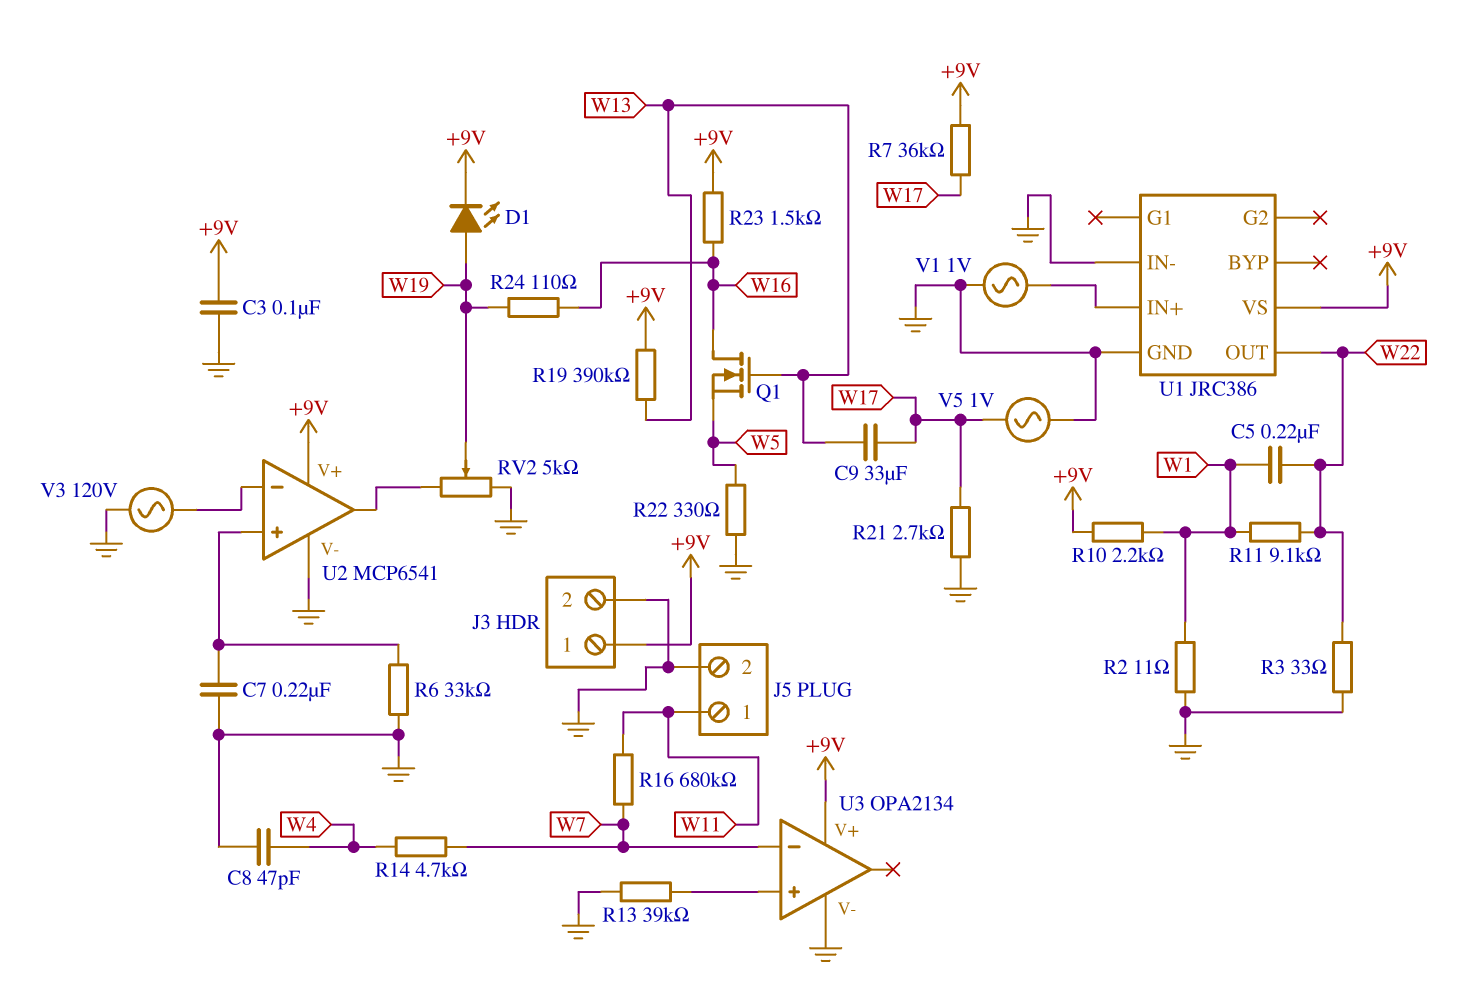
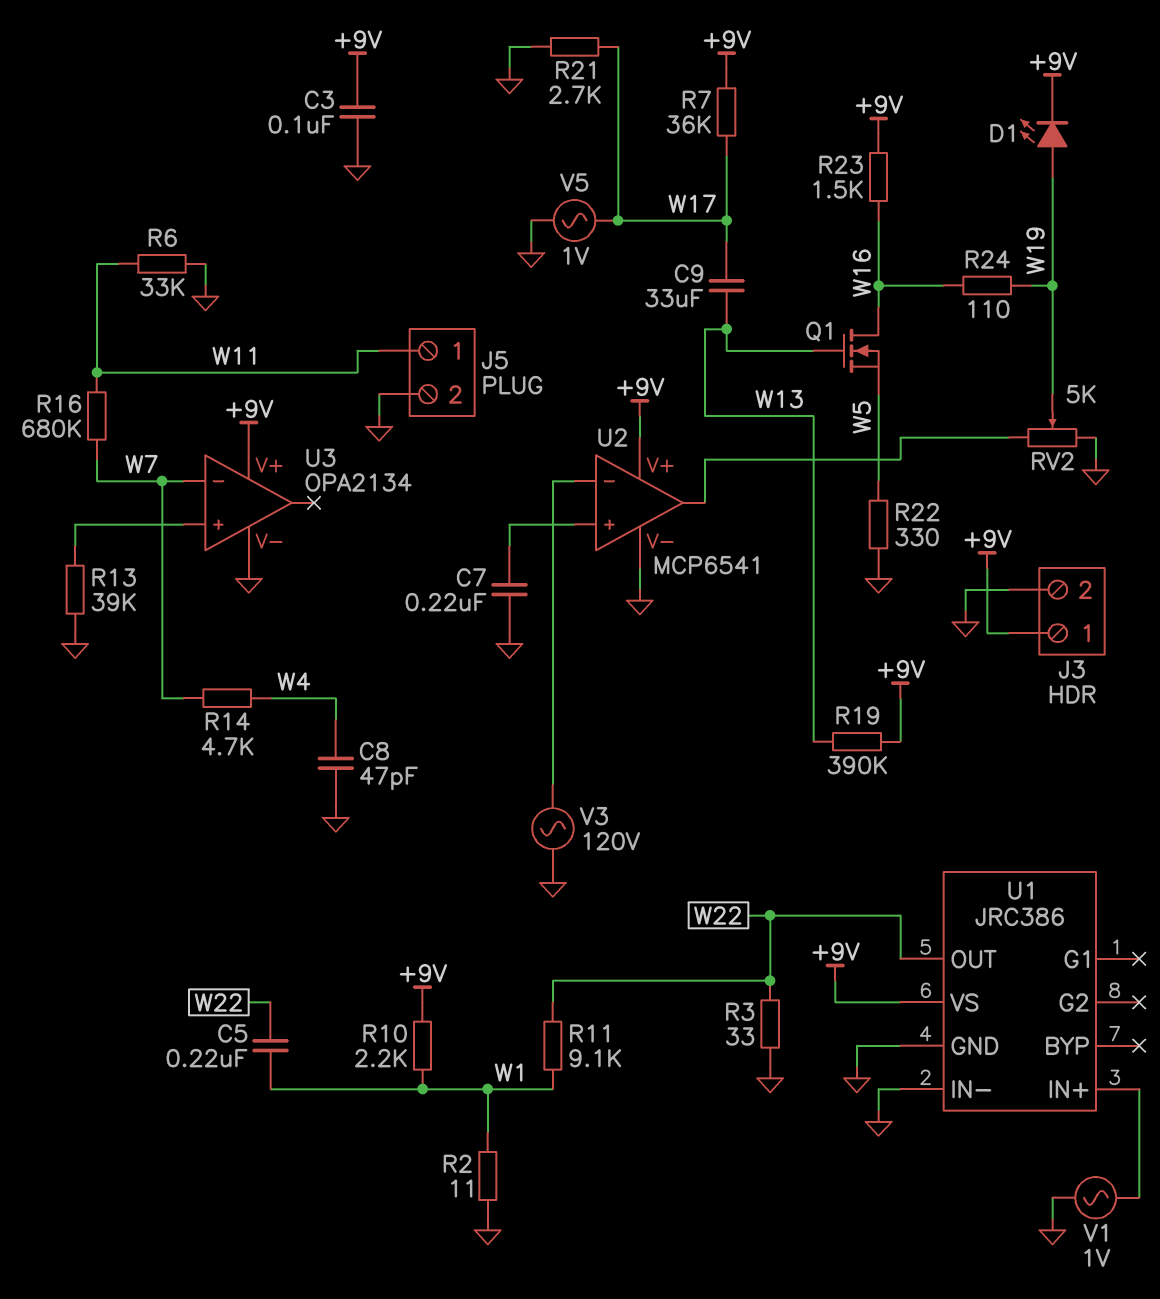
R6: 33k (GND, U2/in+) -> 33k (GND, W11)

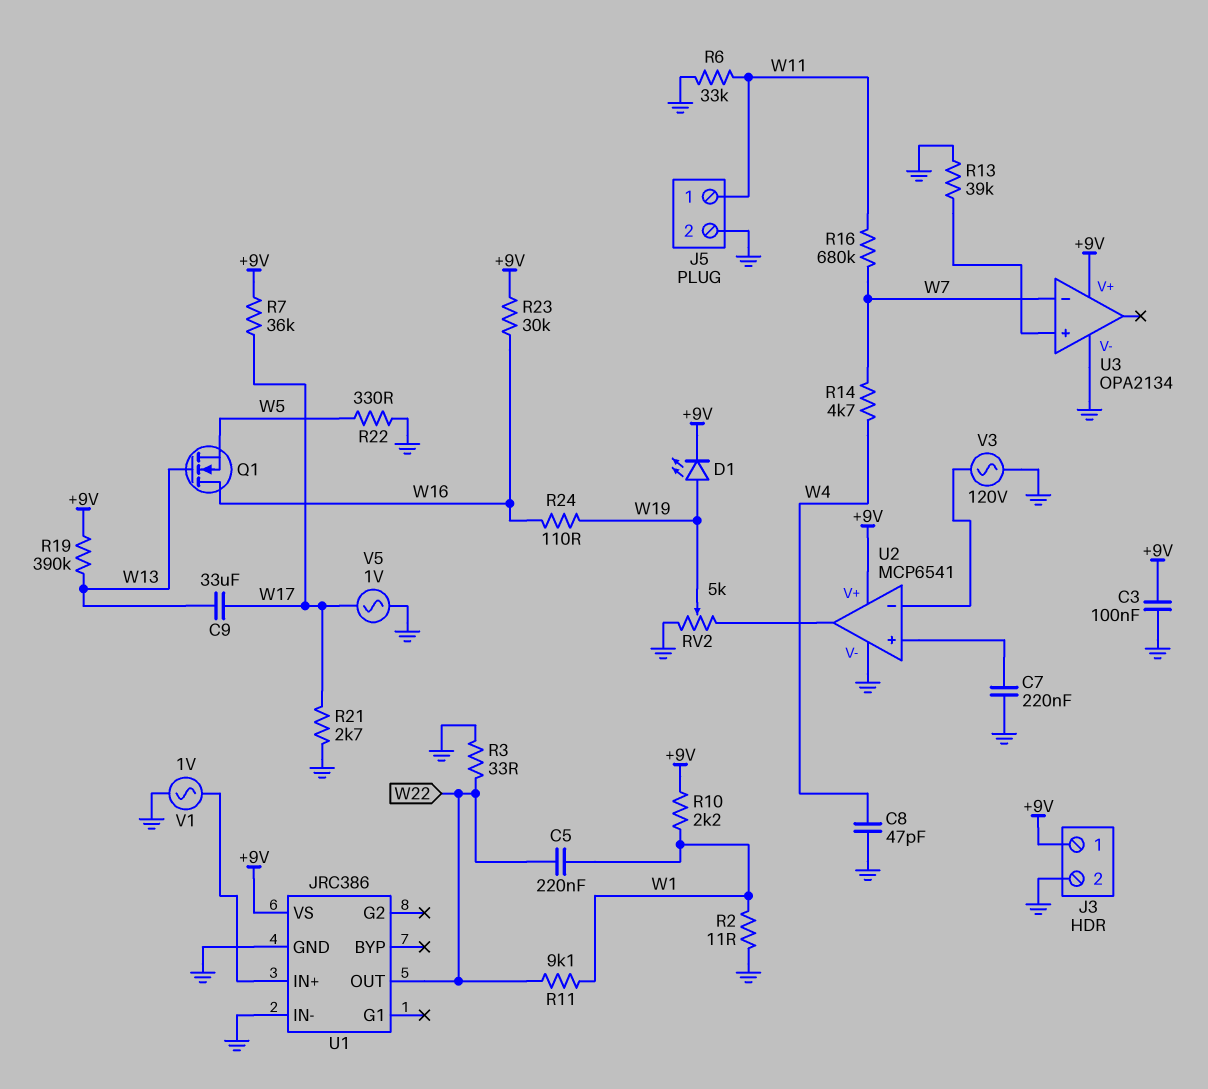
R23: 1.5k (+9V, W16) -> 30k (+9V, W16)

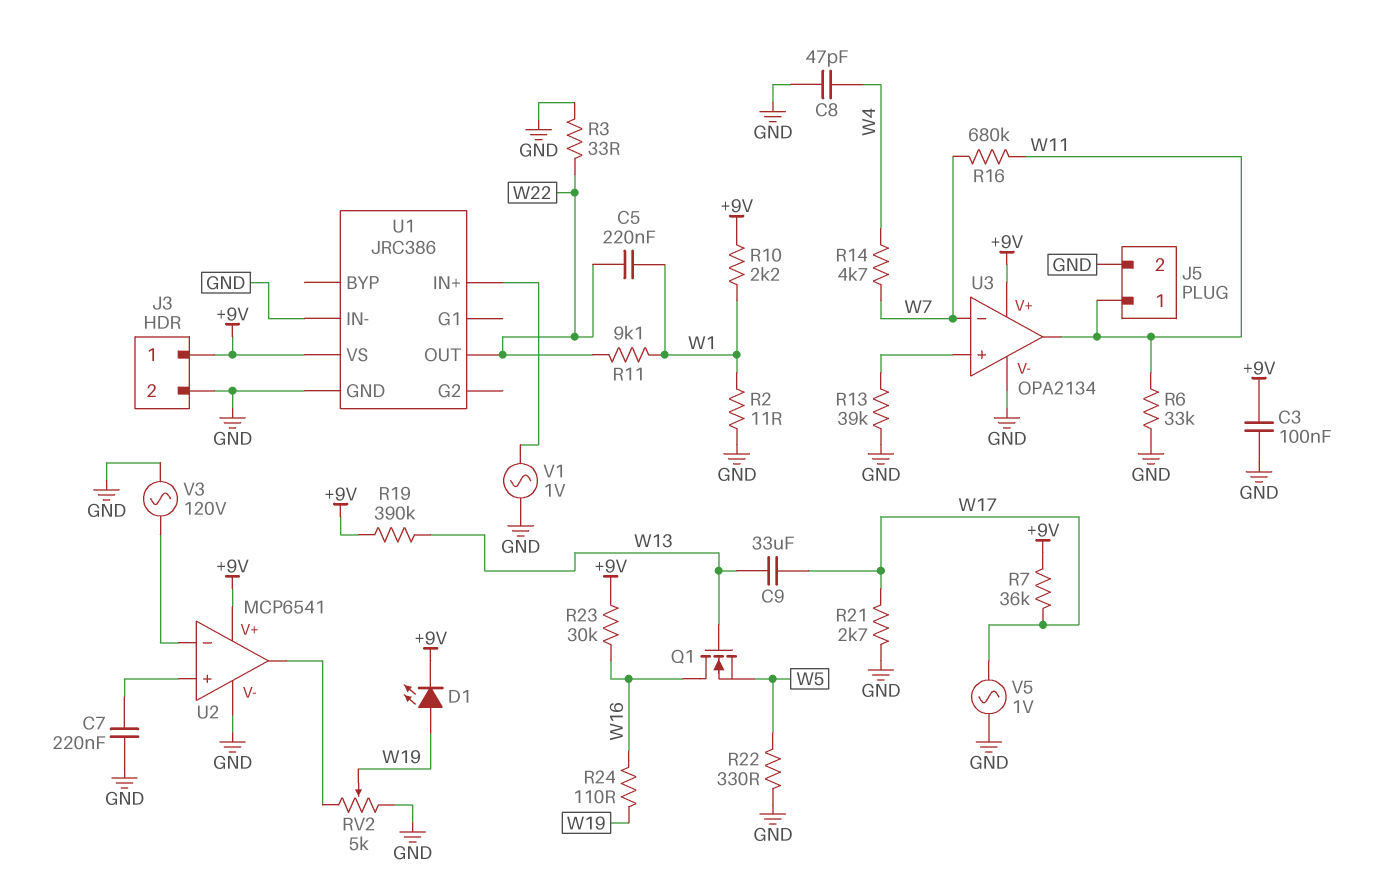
U3 pin out: none -> W11

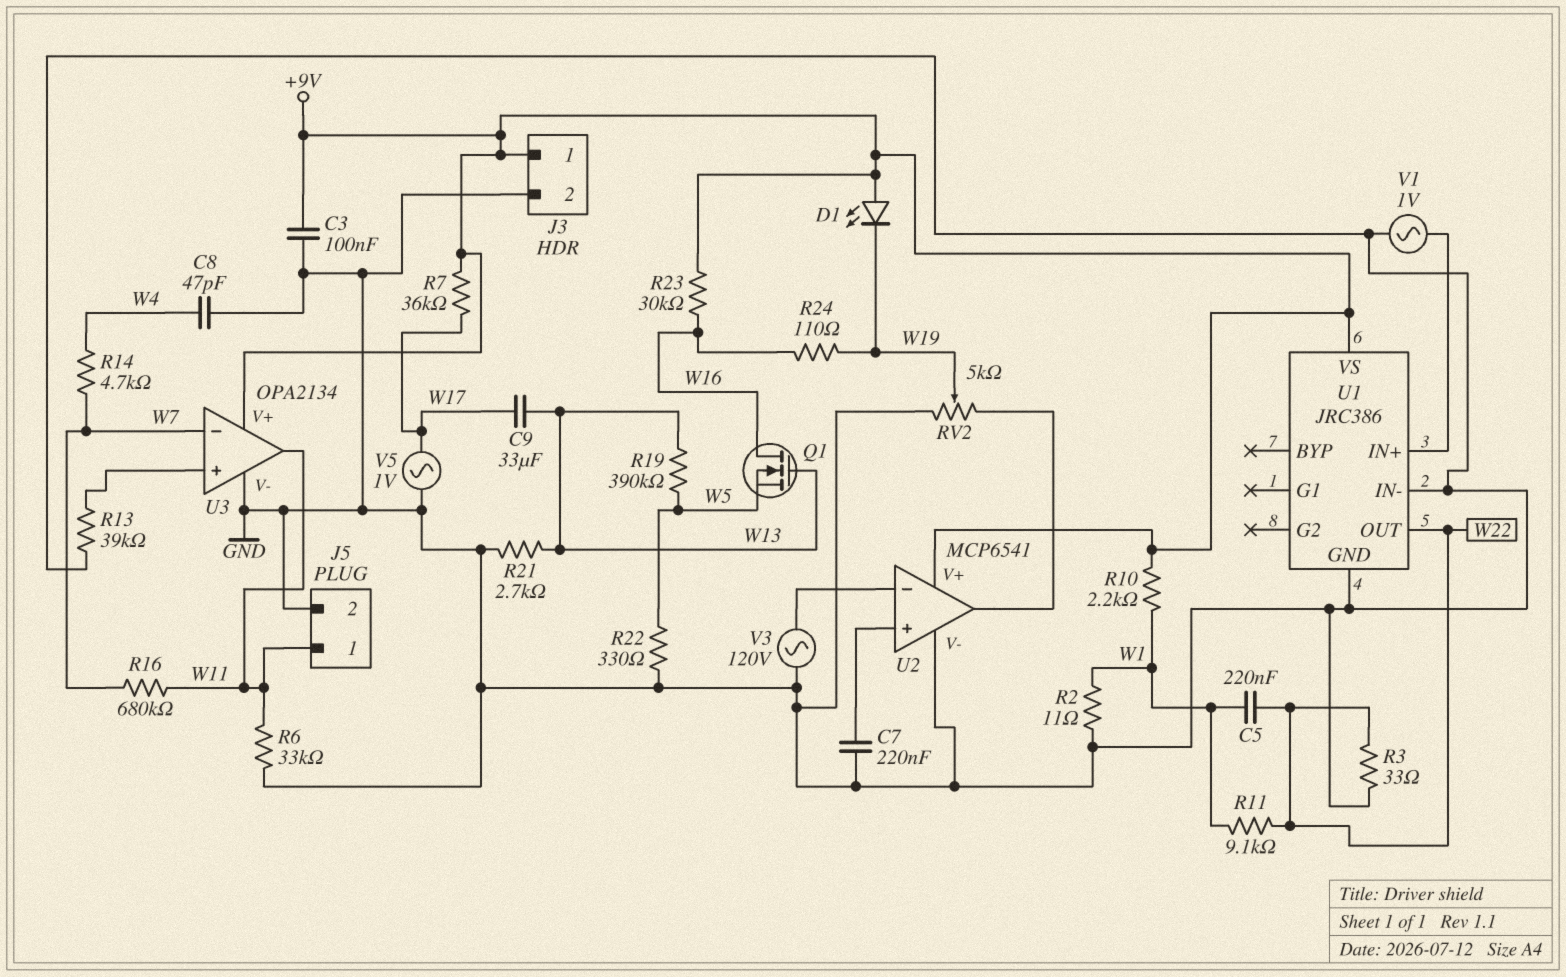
D1: LED (A W19, K +9V) -> LED (A +9V, K W19)
R19: 390k (+9V, W13) -> 390k (W5, W13)
R21: 2.7k (GND, W17) -> 2.7k (GND, W13)

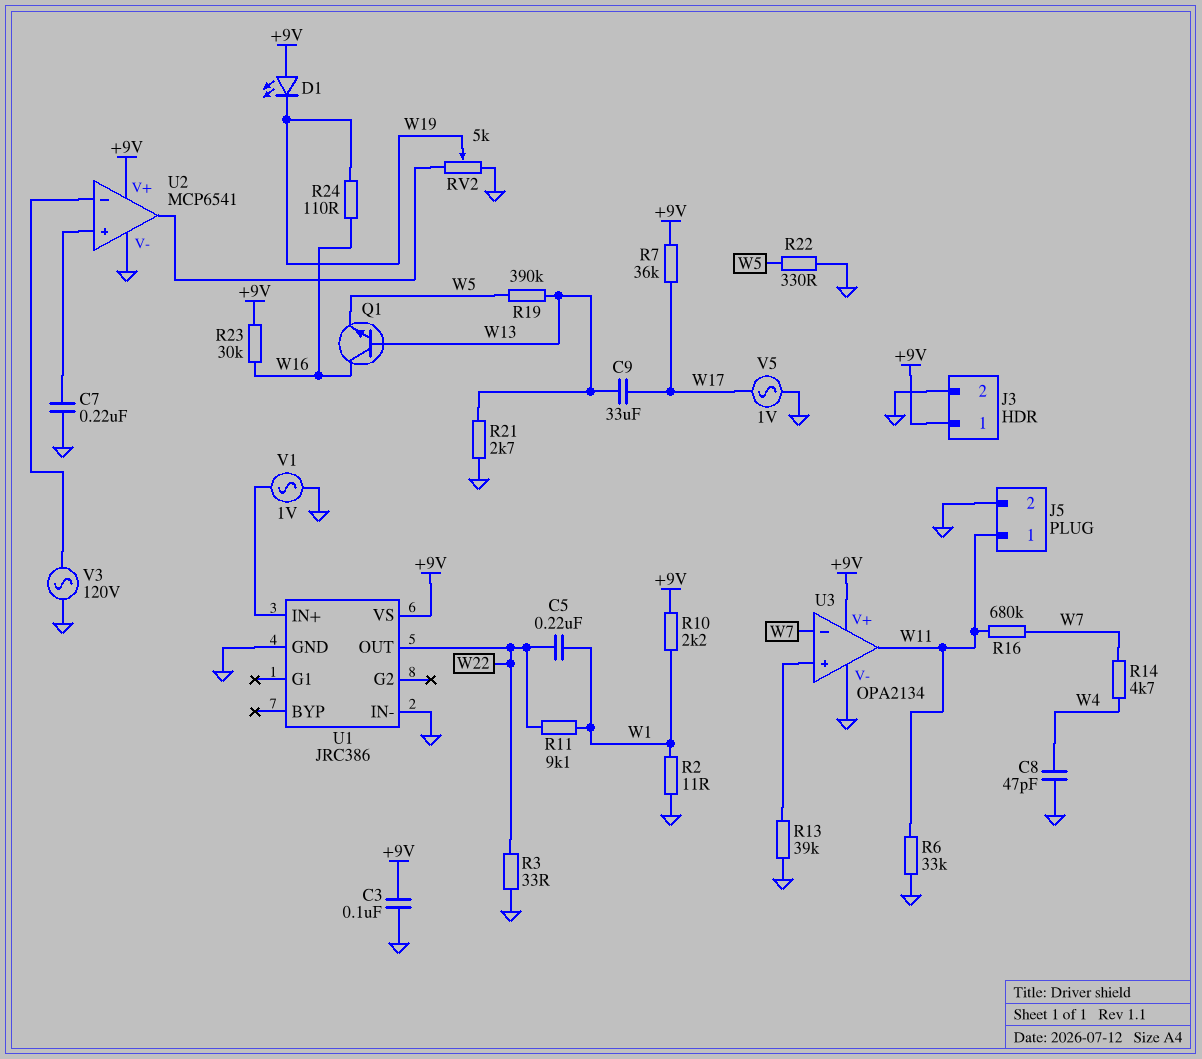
Q1: NMOS (G W13, D W16, S W5) -> NPN (B W13, C W16, E W5)

